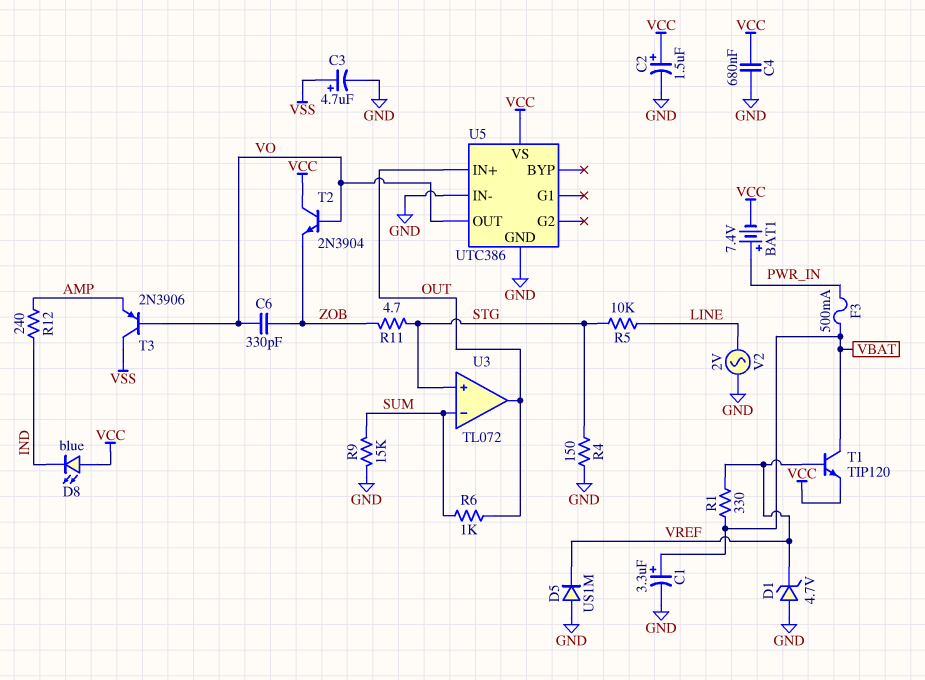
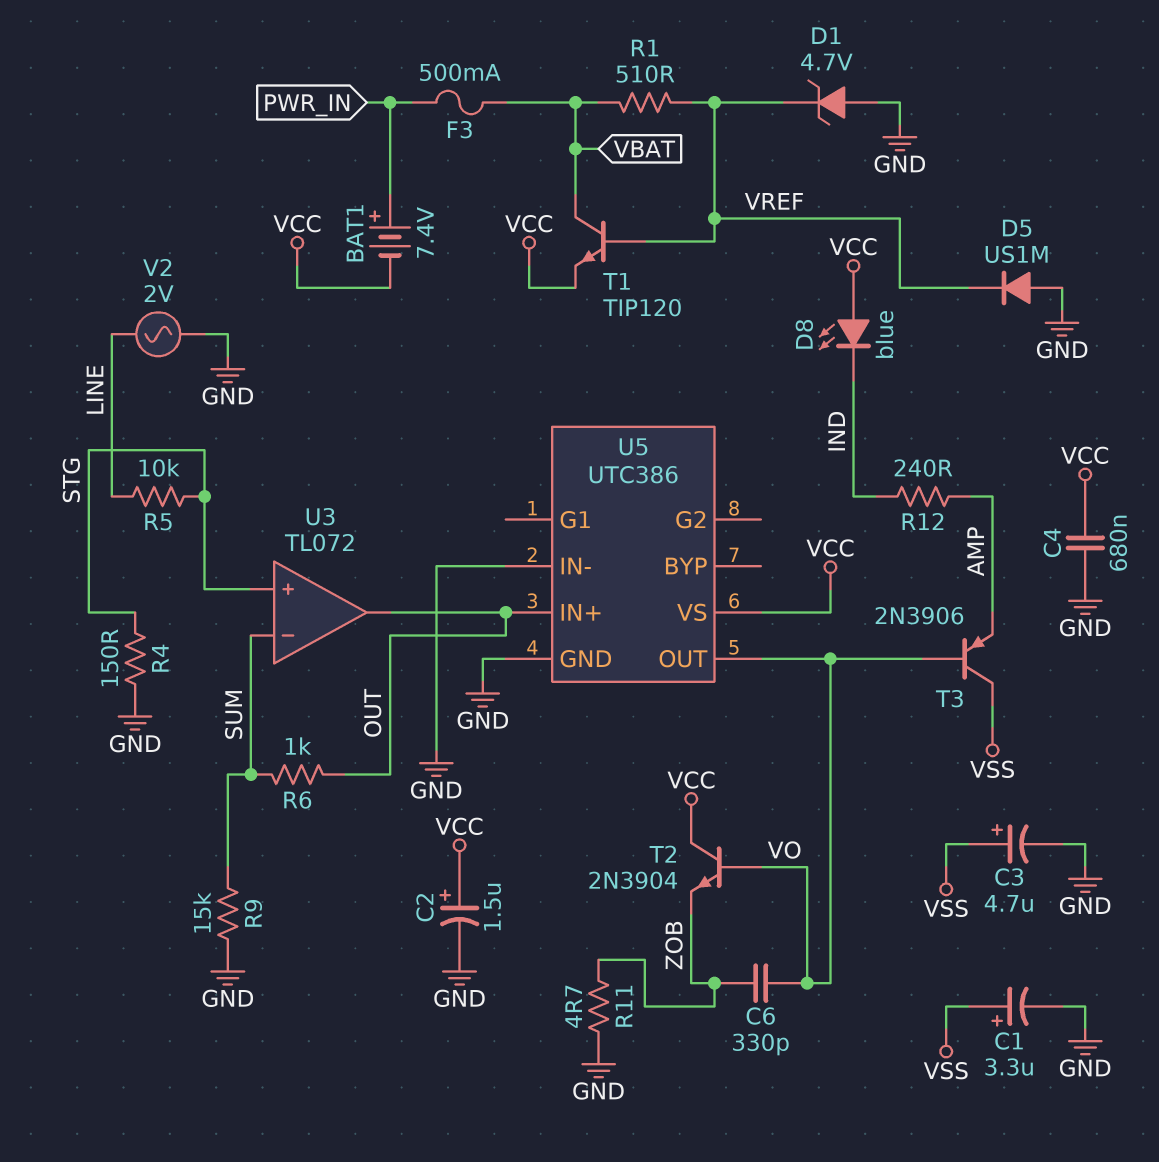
C1: 3.3uF (plus VBAT, minus GND) -> 3.3uF (plus VSS, minus GND)
R1: 330 (VBAT, VREF) -> 510 (VBAT, VREF)
R11: 4.7 (STG, ZOB) -> 4.7 (GND, ZOB)

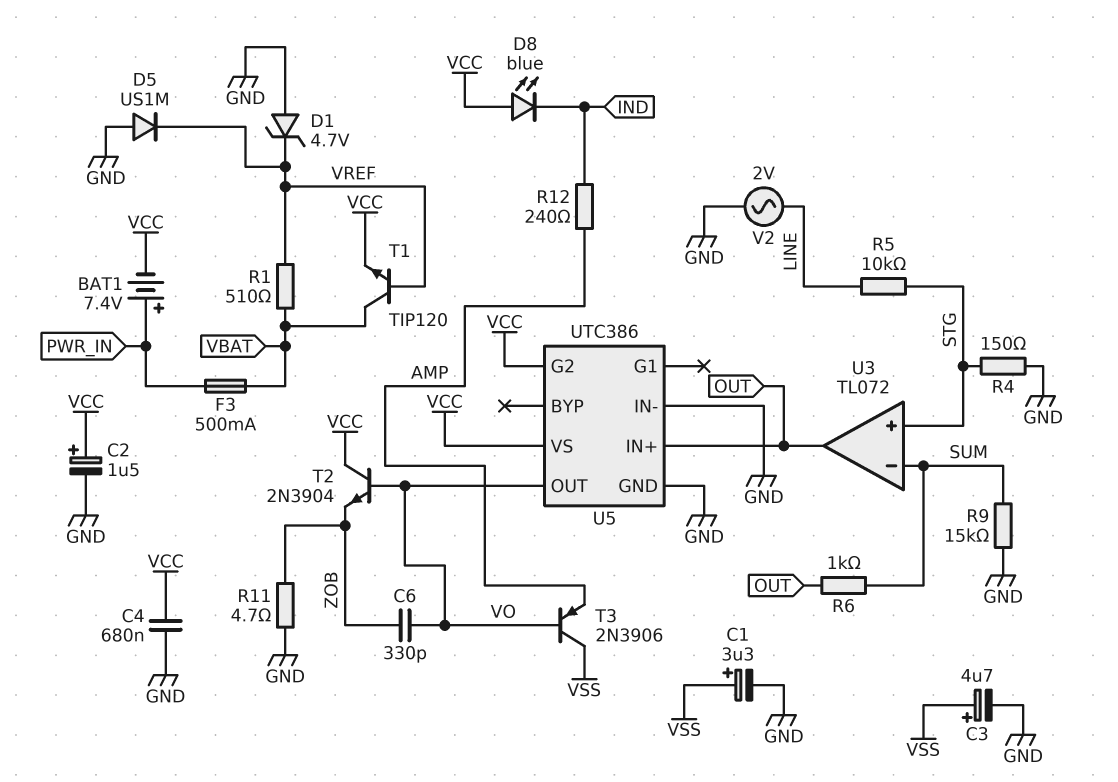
U5 pin G2: none -> VCC

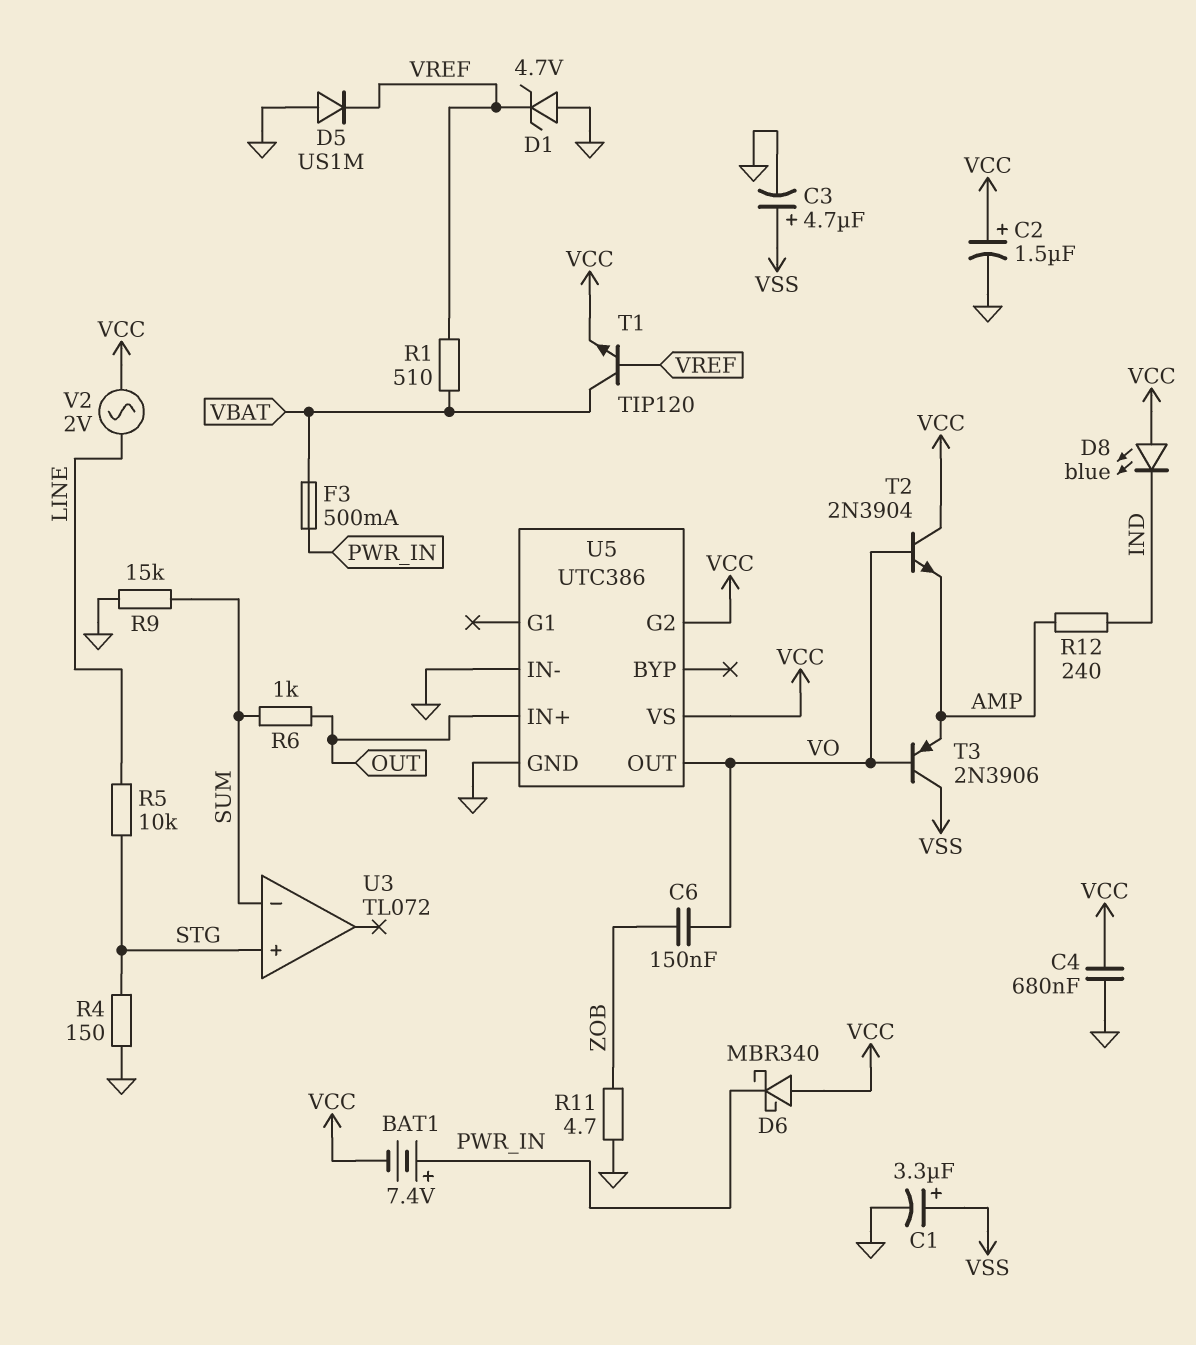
C6: 330pF (VO, ZOB) -> 150nF (VO, ZOB)
D6: none -> schottky MBR340 (A VCC, K PWR_IN)
T2: NPN 2N3904 (B VO, C VCC, E ZOB) -> NPN 2N3904 (B VO, C VCC, E AMP)
U3 pin out: OUT -> none
V2: AC 2V (GND, LINE) -> AC 2V (LINE, VCC)

